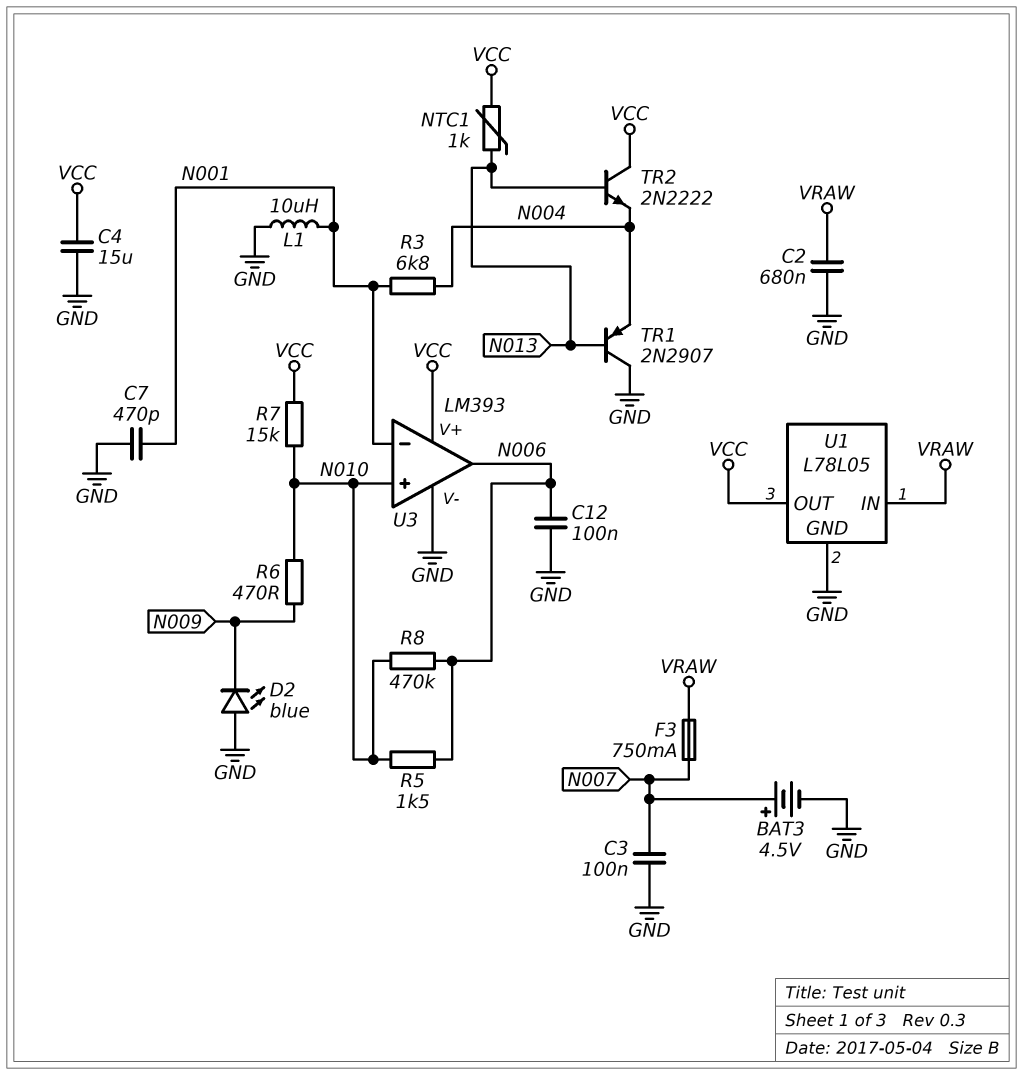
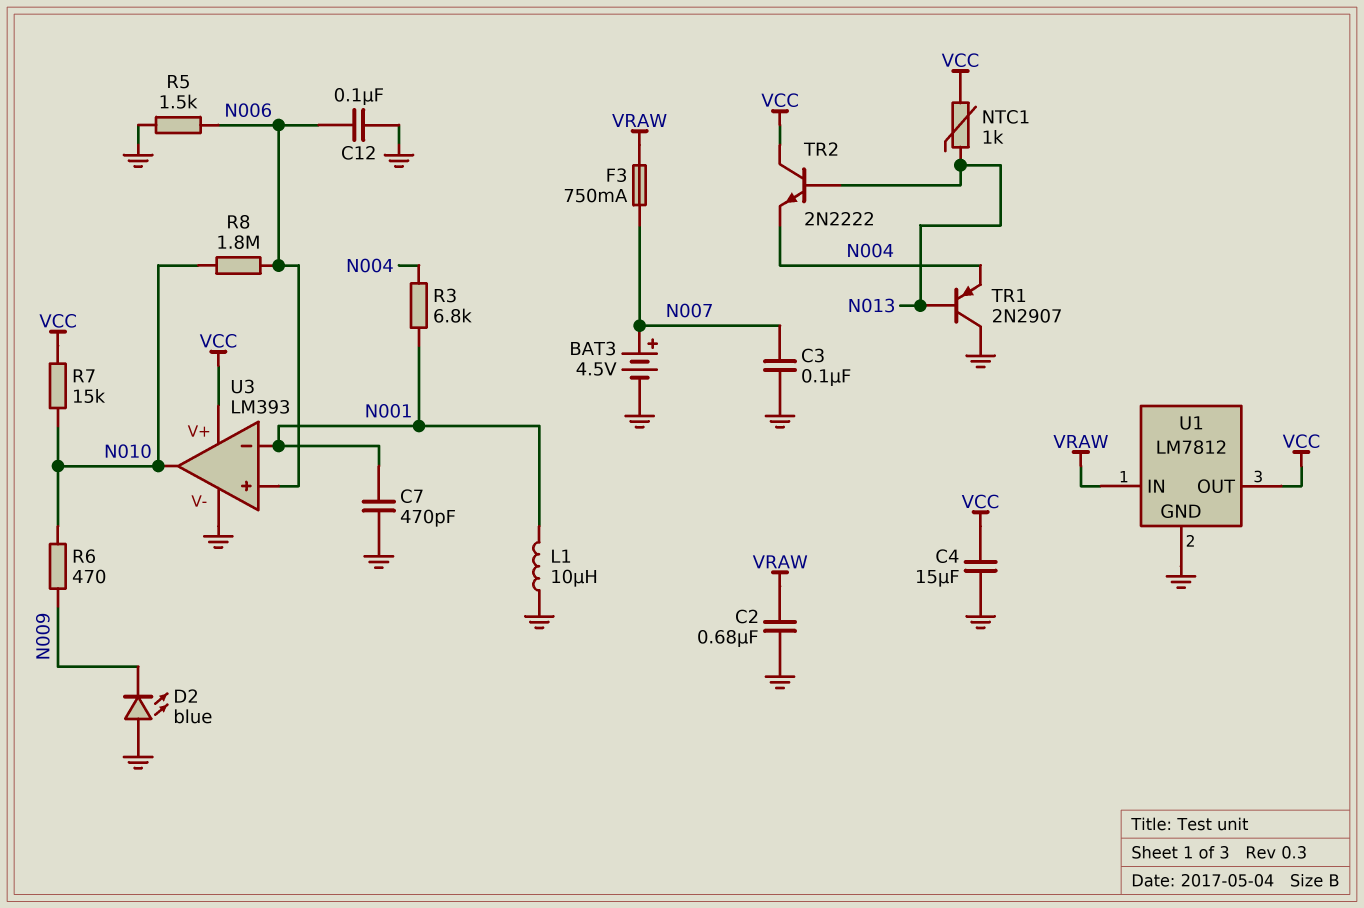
R5: 1.5k (N006, N010) -> 1.5k (GND, N006)
R8: 470k (N006, N010) -> 1.8M (N006, N010)
U1: L78L05 -> LM7812
U3 pin in+: N010 -> N006
U3 pin out: N006 -> N010

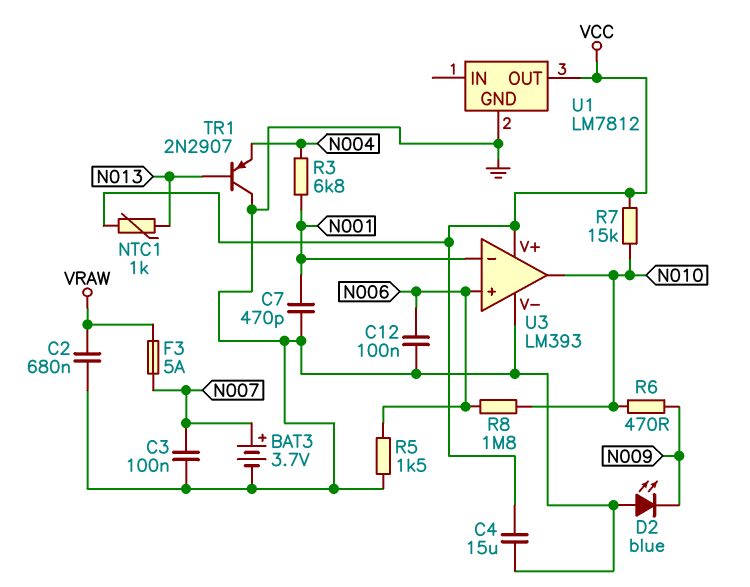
BAT3: 4.5V (plus N007, minus GND) -> 3.7V (plus N007, minus GND)
F3: 750mA (N007, VRAW) -> 5A (N007, VRAW)
L1: 10uH (GND, N001) -> none
TR2: NPN 2N2222 (B N013, C VCC, E N004) -> none
U1 pin IN: VRAW -> none

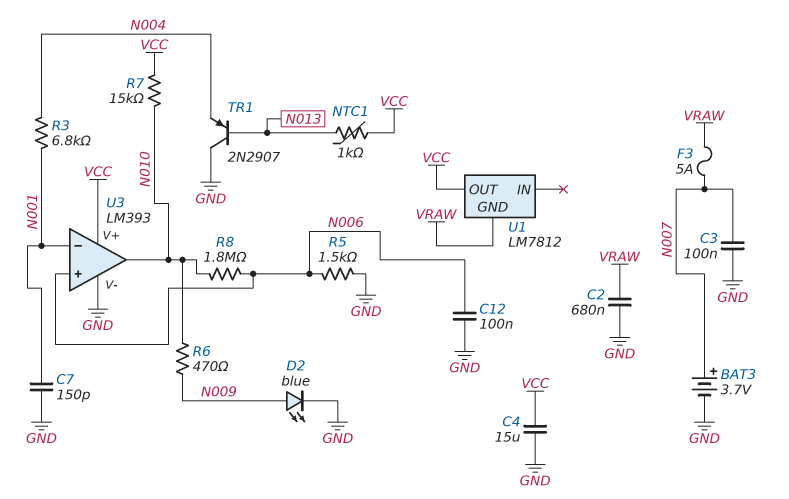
C7: 470pF (GND, N001) -> 150pF (GND, N001)
D2: LED blue (A GND, K N009) -> LED blue (A N009, K GND)
U1 pin GND: GND -> VRAW

